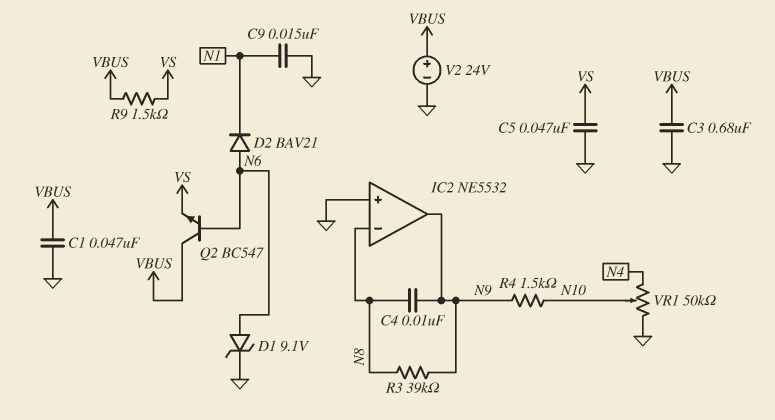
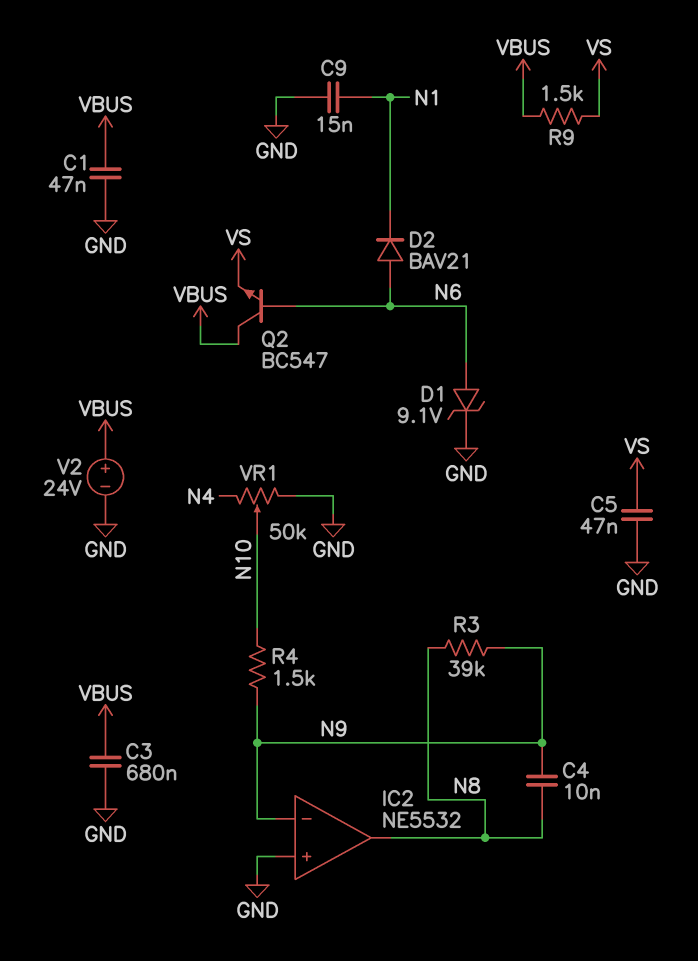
IC2 pin in-: N8 -> N9
IC2 pin out: N9 -> N8

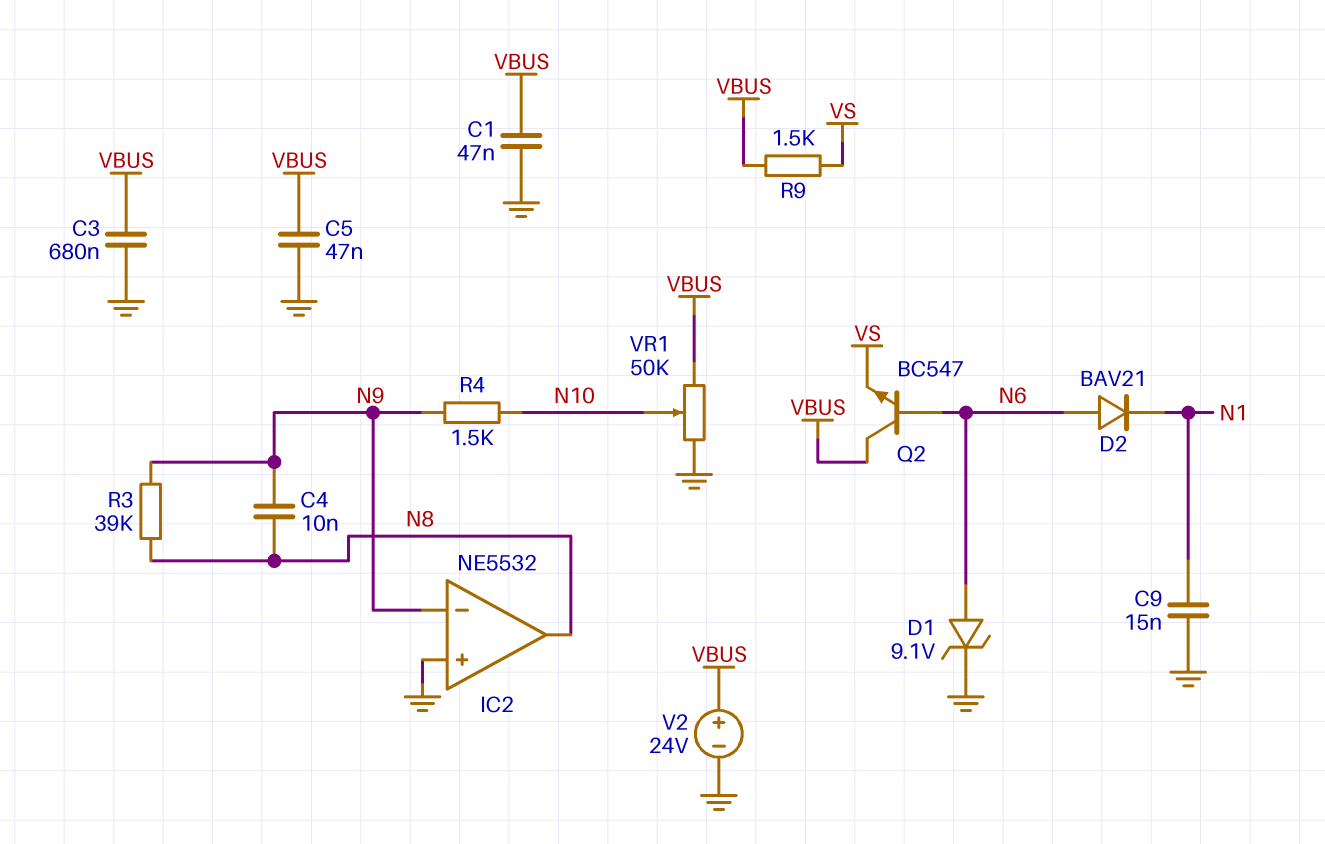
C5: 47nF (GND, VS) -> 47nF (GND, VBUS)
VR1: 50k (GND, N4, wiper N10) -> 50k (GND, VBUS, wiper N10)

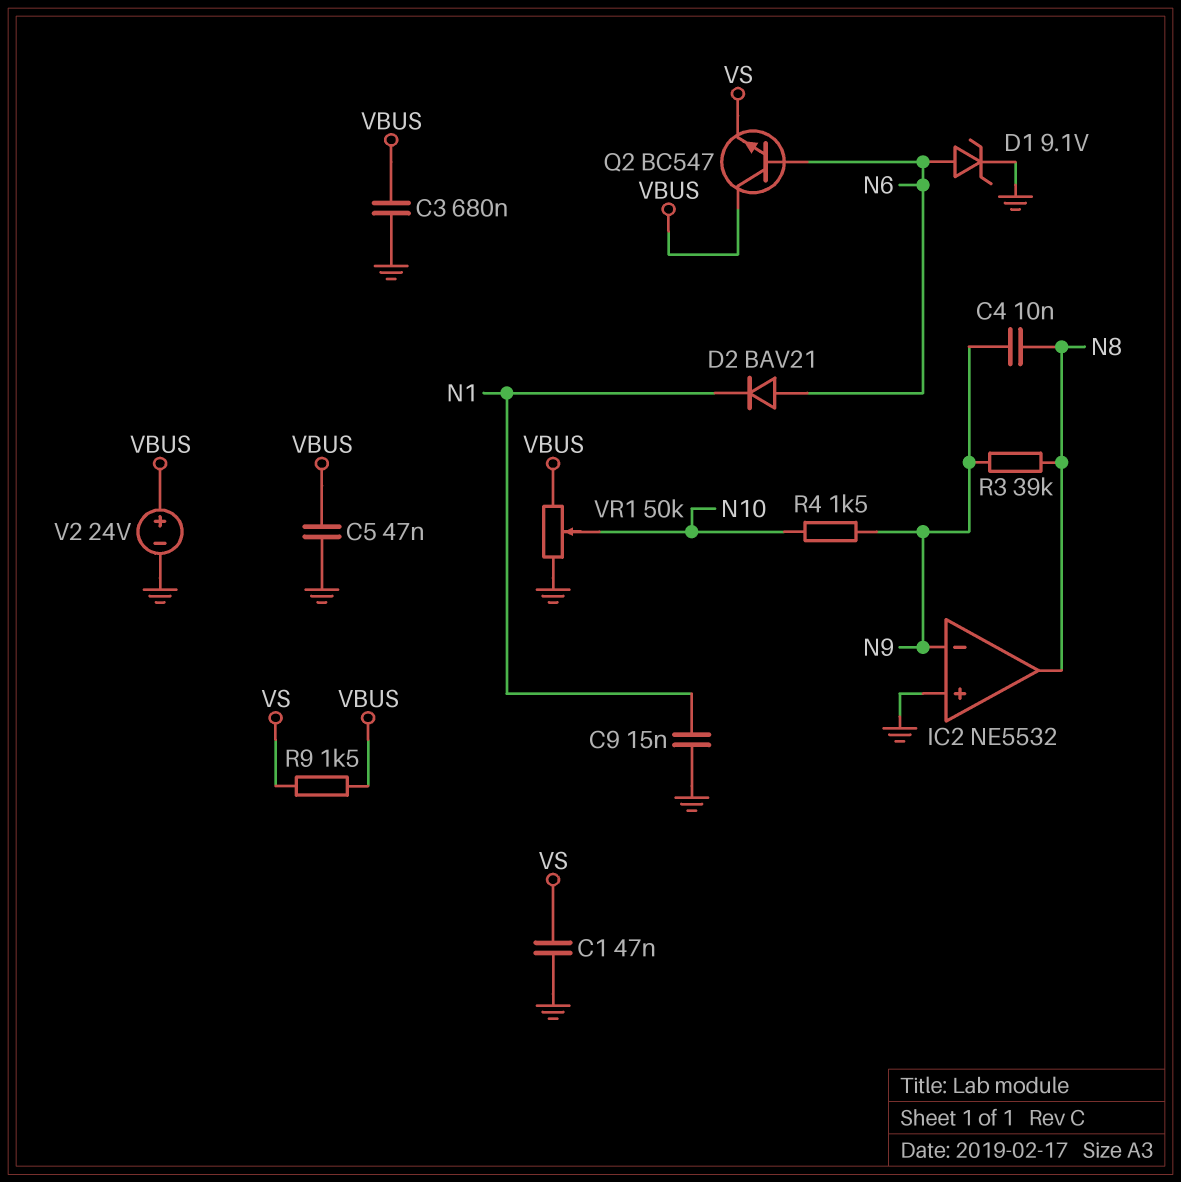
C1: 47nF (GND, VBUS) -> 47nF (GND, VS)

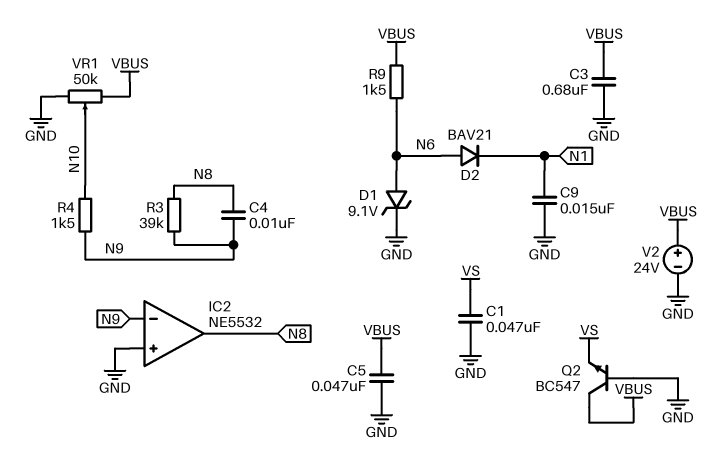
Q2: NPN BC547 (B N6, C VBUS, E VS) -> NPN BC547 (B GND, C VBUS, E VS)
R9: 1.5k (VBUS, VS) -> 1.5k (N6, VBUS)

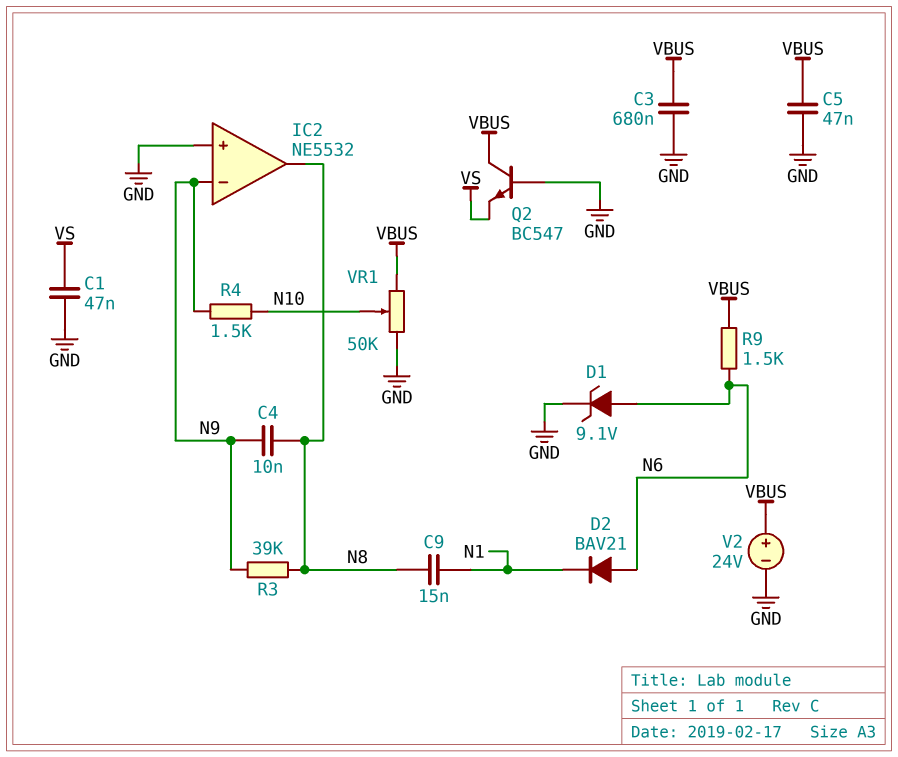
C9: 15nF (GND, N1) -> 15nF (N1, N8)

